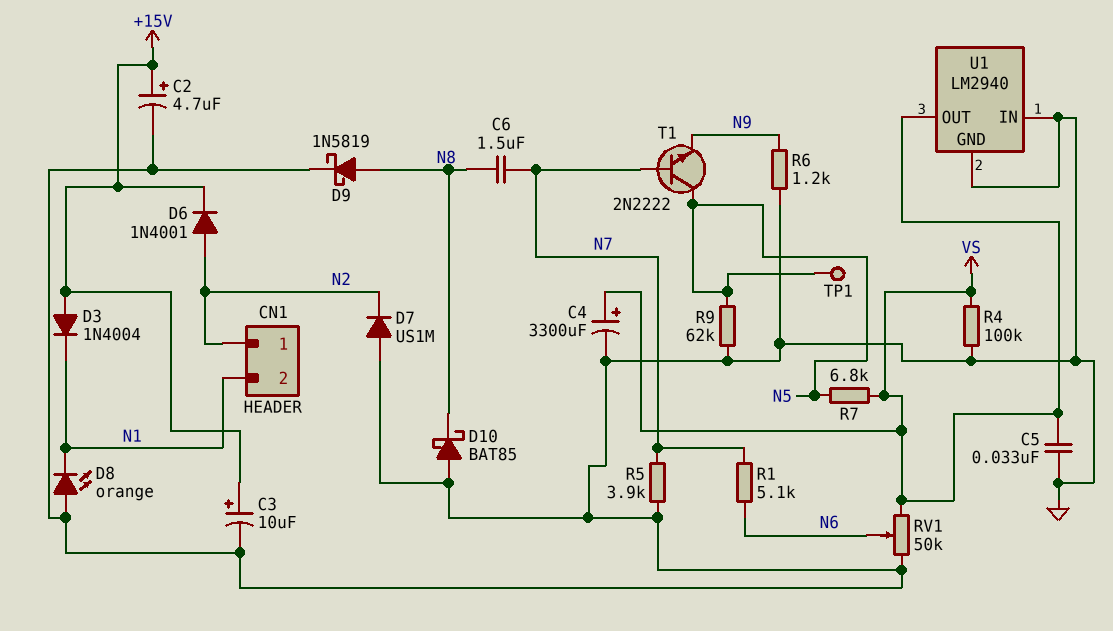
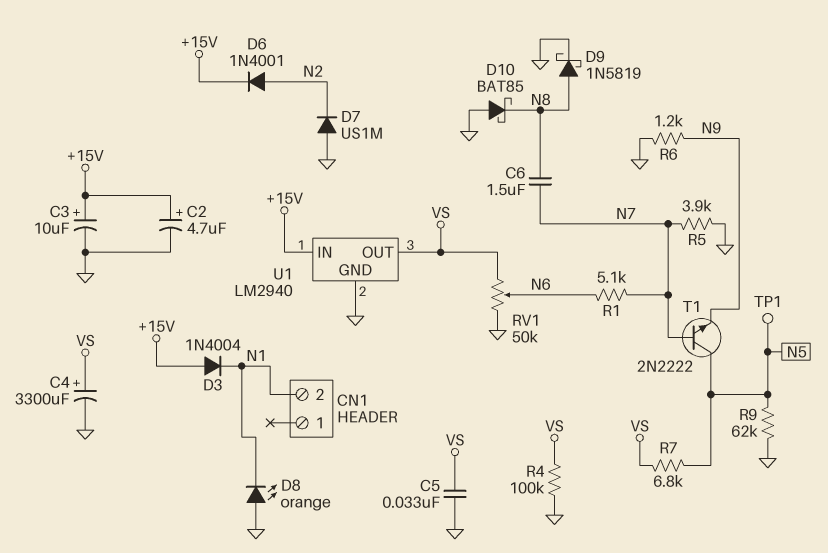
CN1 pin 1: N2 -> none
U1 pin IN: GND -> +15V

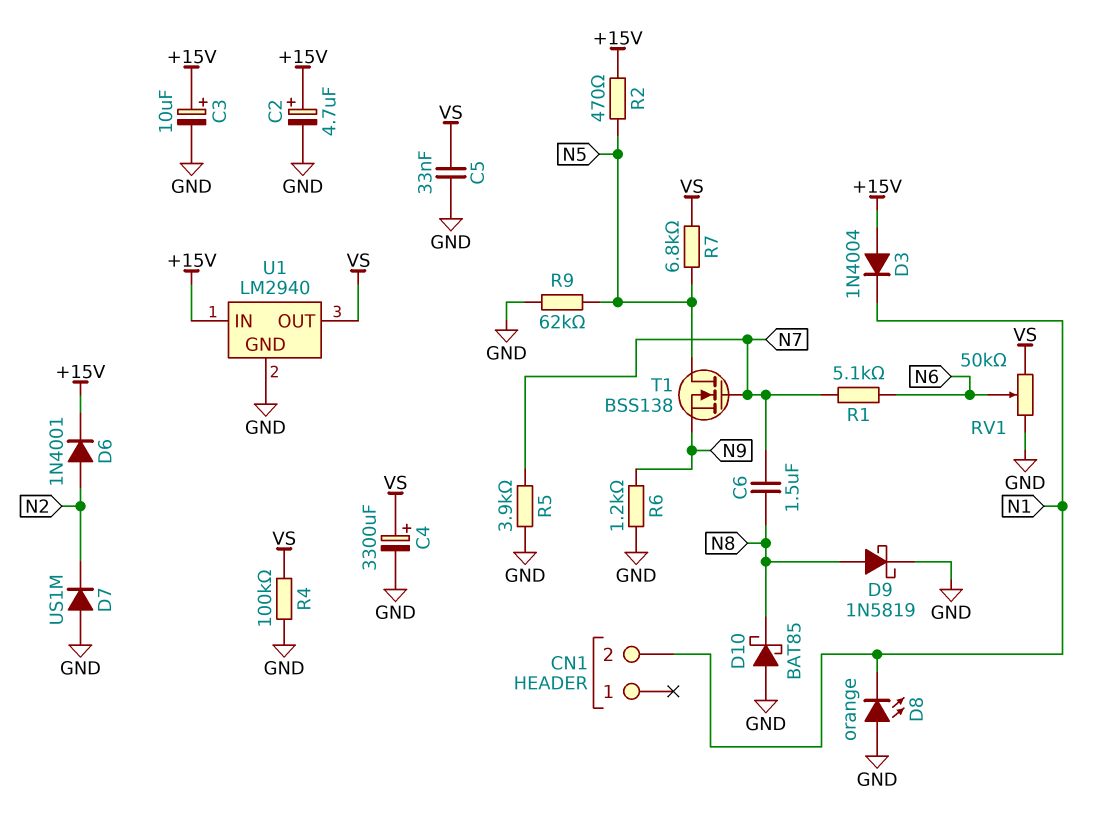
R2: none -> 470 (+15V, N5)
T1: NPN 2N2222 (B N7, C N5, E N9) -> NMOS BSS138 (G N7, D N5, S N9)
TP1: test point (N5) -> none

